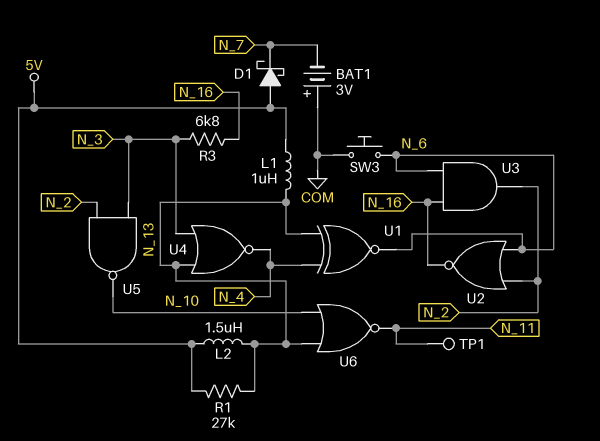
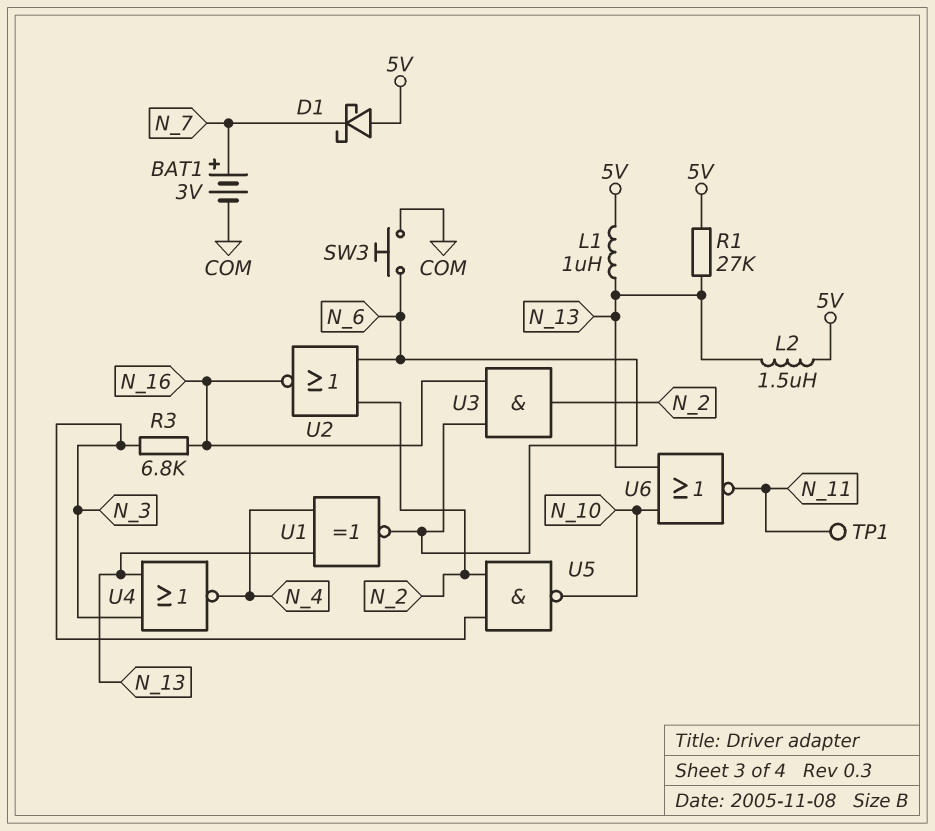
BAT1: 3V (plus COM, minus N_7) -> 3V (plus N_7, minus COM)

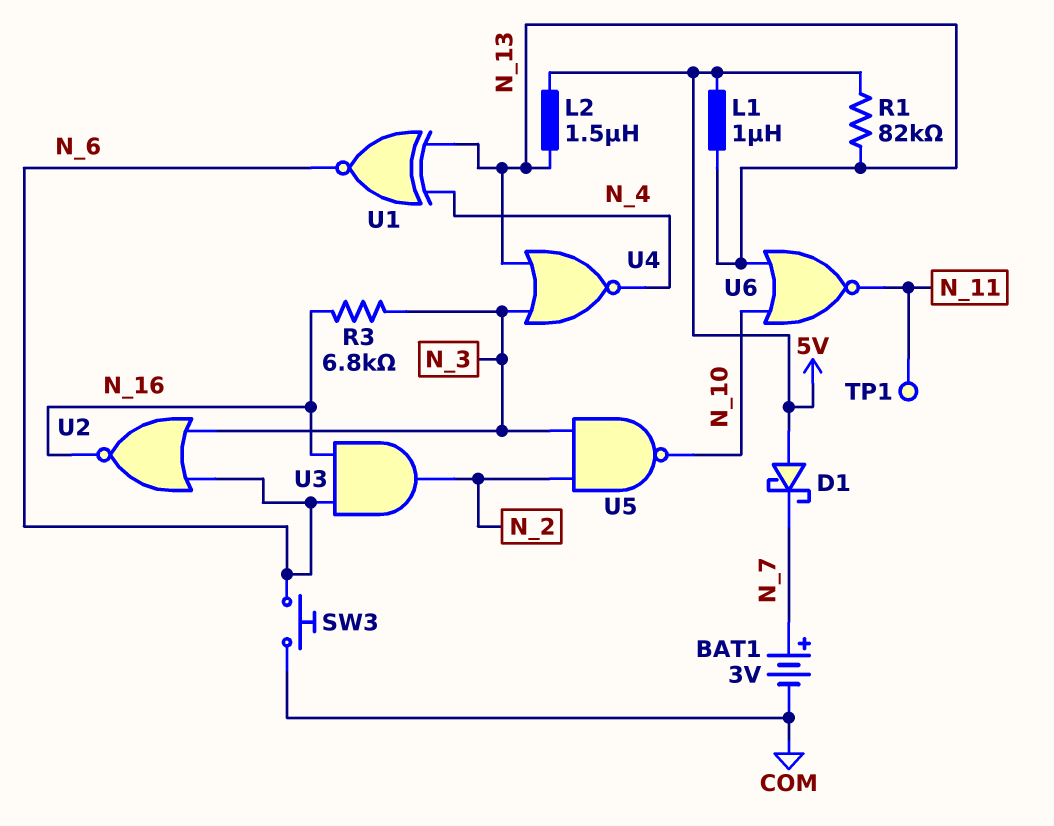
R1: 27k (5V, N_13) -> 82k (5V, N_13)
U2: NOR (in N_2, in N_6, out N_16) -> NOR (in N_3, in N_6, out N_16)

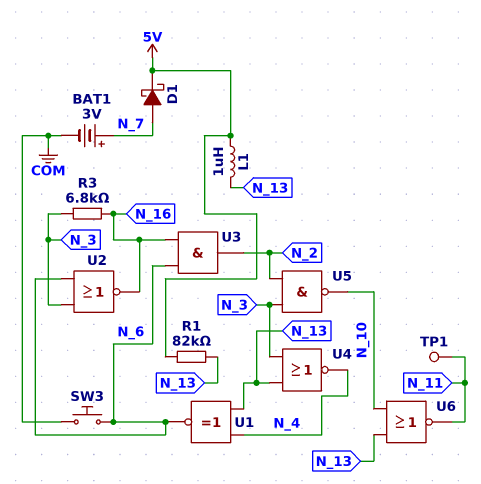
D1: schottky (A 5V, K N_7) -> schottky (A N_7, K 5V)
L2: 1.5uH (5V, N_13) -> none

